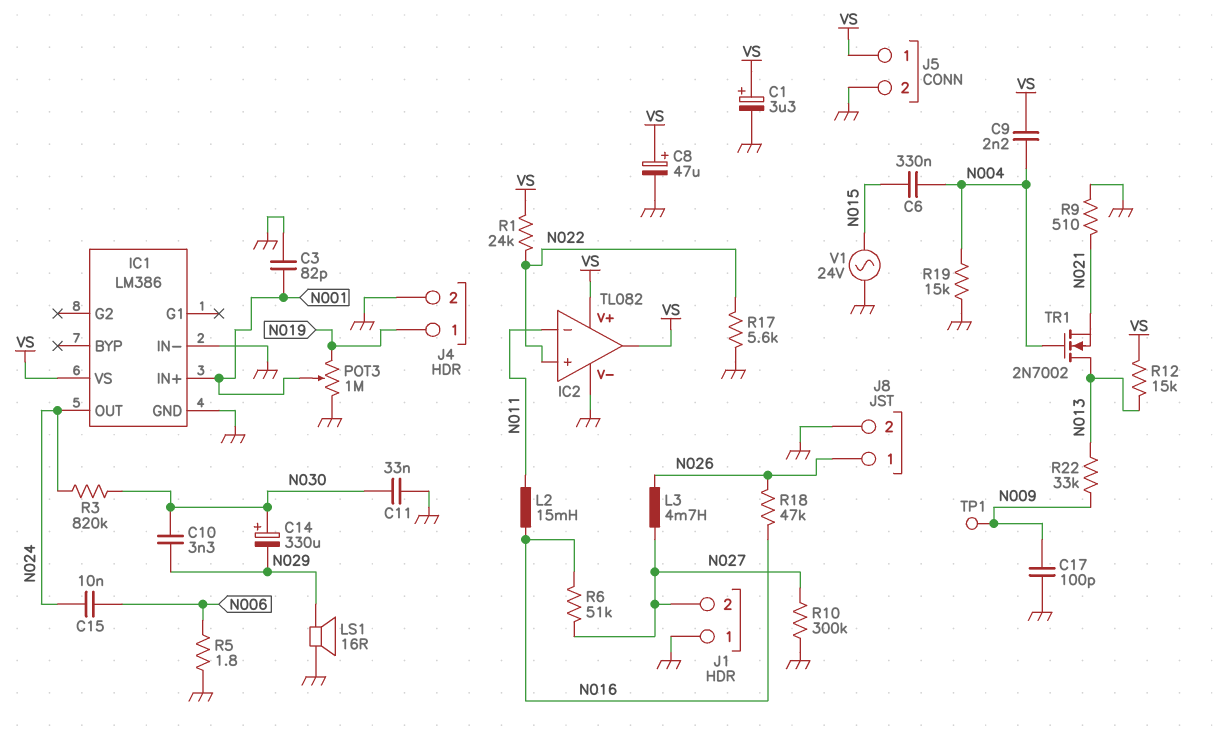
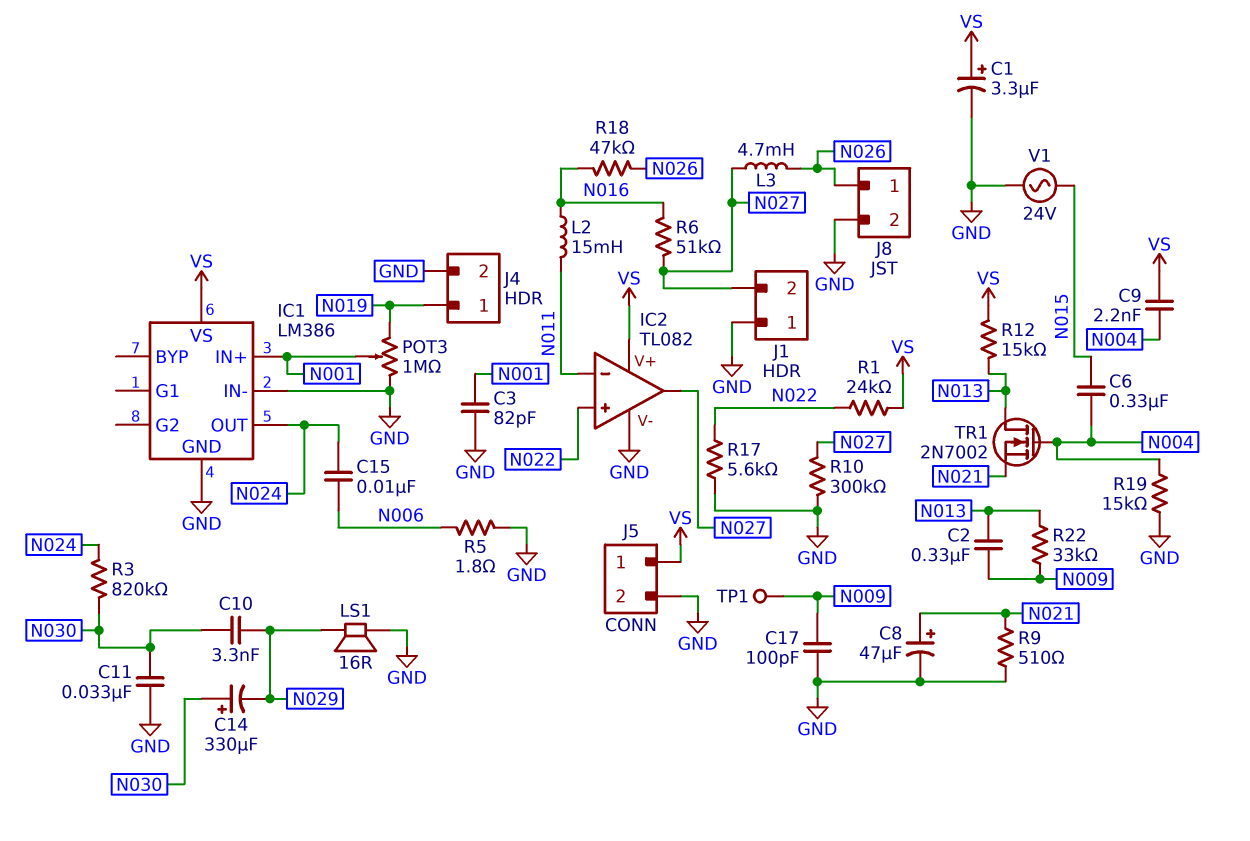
C2: none -> 330nF (N009, N013)
C8: 47uF (plus VS, minus GND) -> 47uF (plus N021, minus GND)
IC2 pin out: VS -> N027

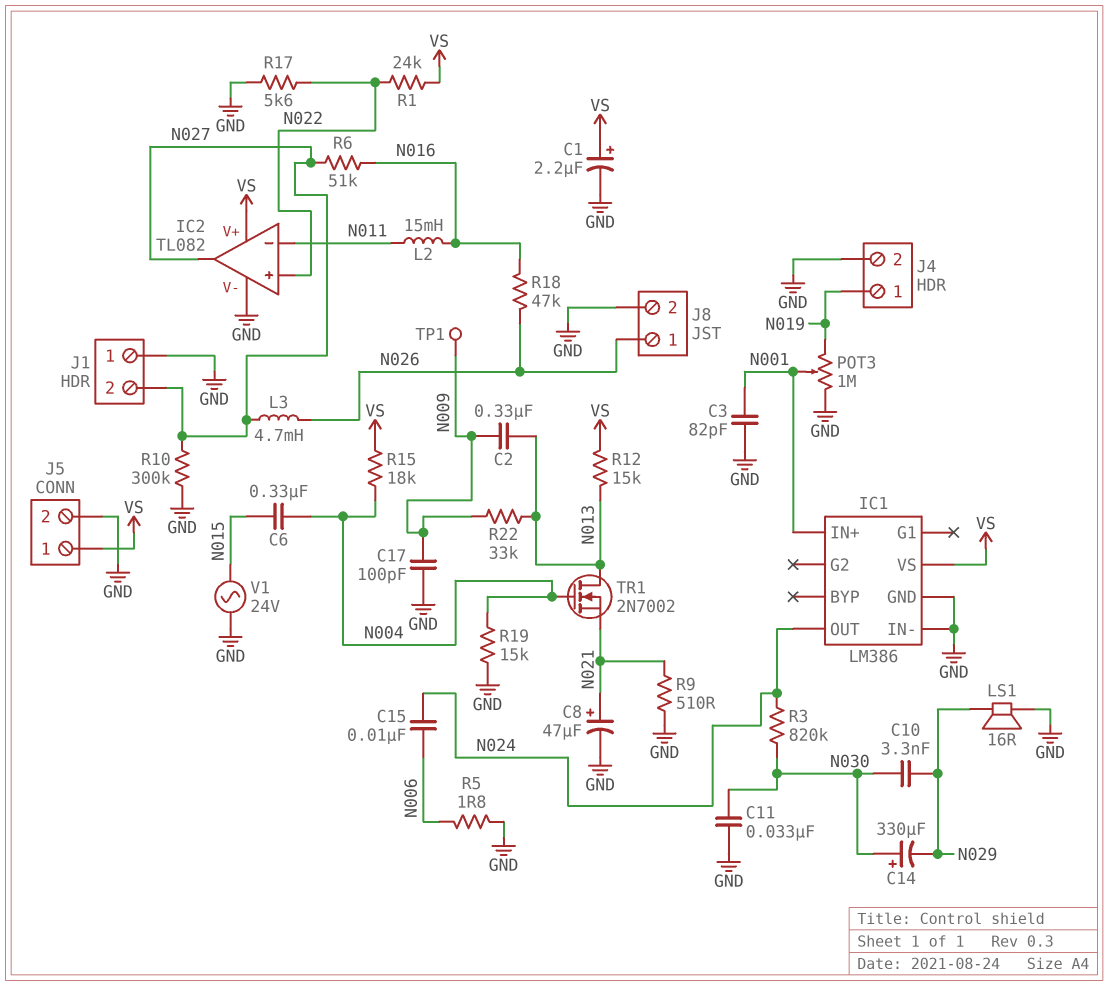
C1: 3.3uF (plus VS, minus GND) -> 2.2uF (plus VS, minus GND)
C9: 2.2nF (N004, VS) -> none
R15: none -> 18k (N004, VS)

